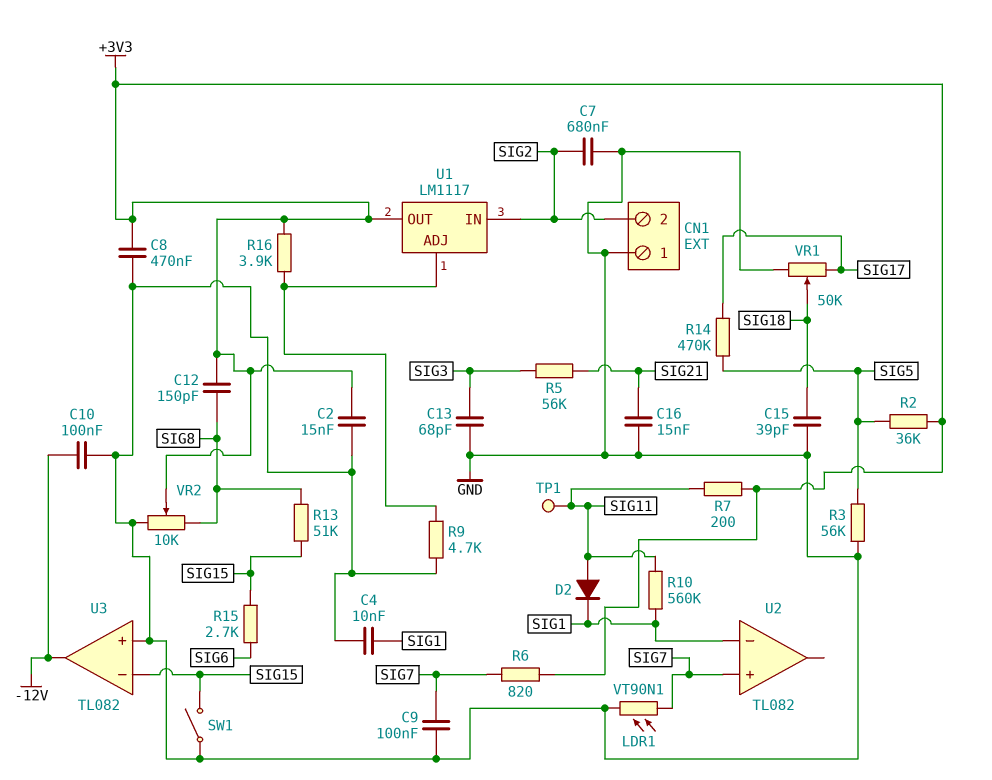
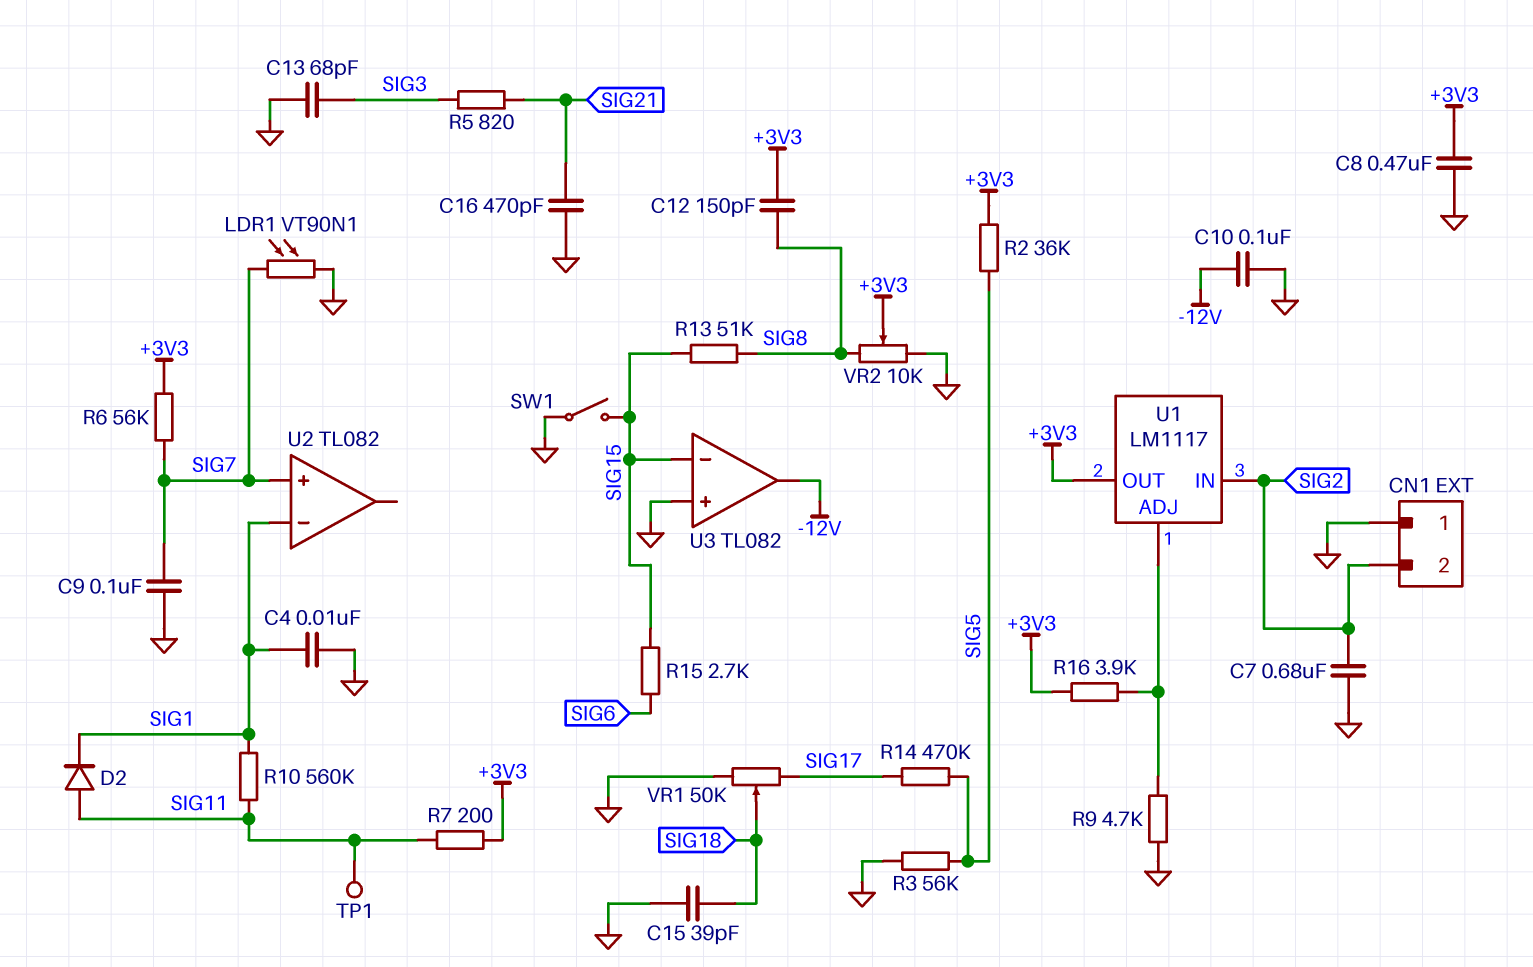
C2: 15nF (+3V3, GND) -> none
C16: 15nF (GND, SIG21) -> 470pF (GND, SIG21)
R5: 56k (SIG3, SIG21) -> 820 (SIG3, SIG21)
R6: 820 (+3V3, SIG7) -> 56k (+3V3, SIG7)

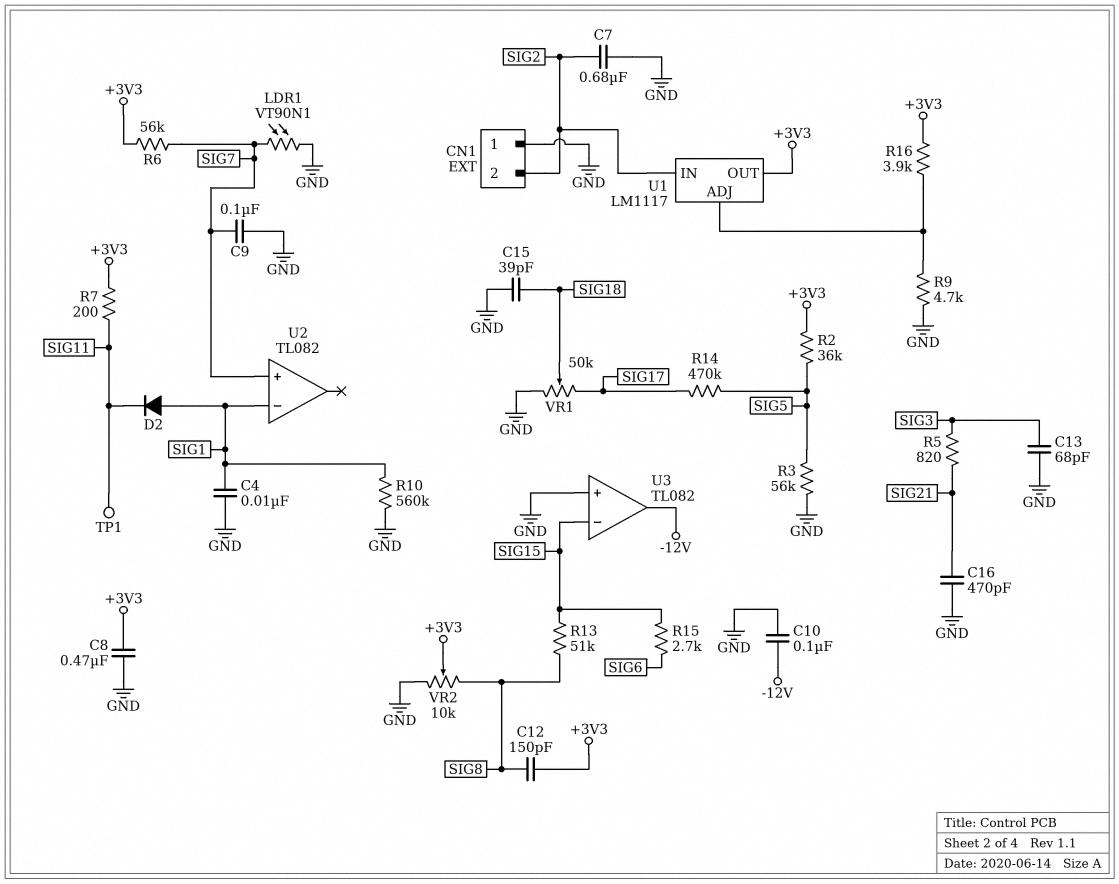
D2: diode (A SIG11, K SIG1) -> diode (A SIG1, K SIG11)
R10: 560k (SIG1, SIG11) -> 560k (GND, SIG1)
SW1: switch (GND, SIG15) -> none

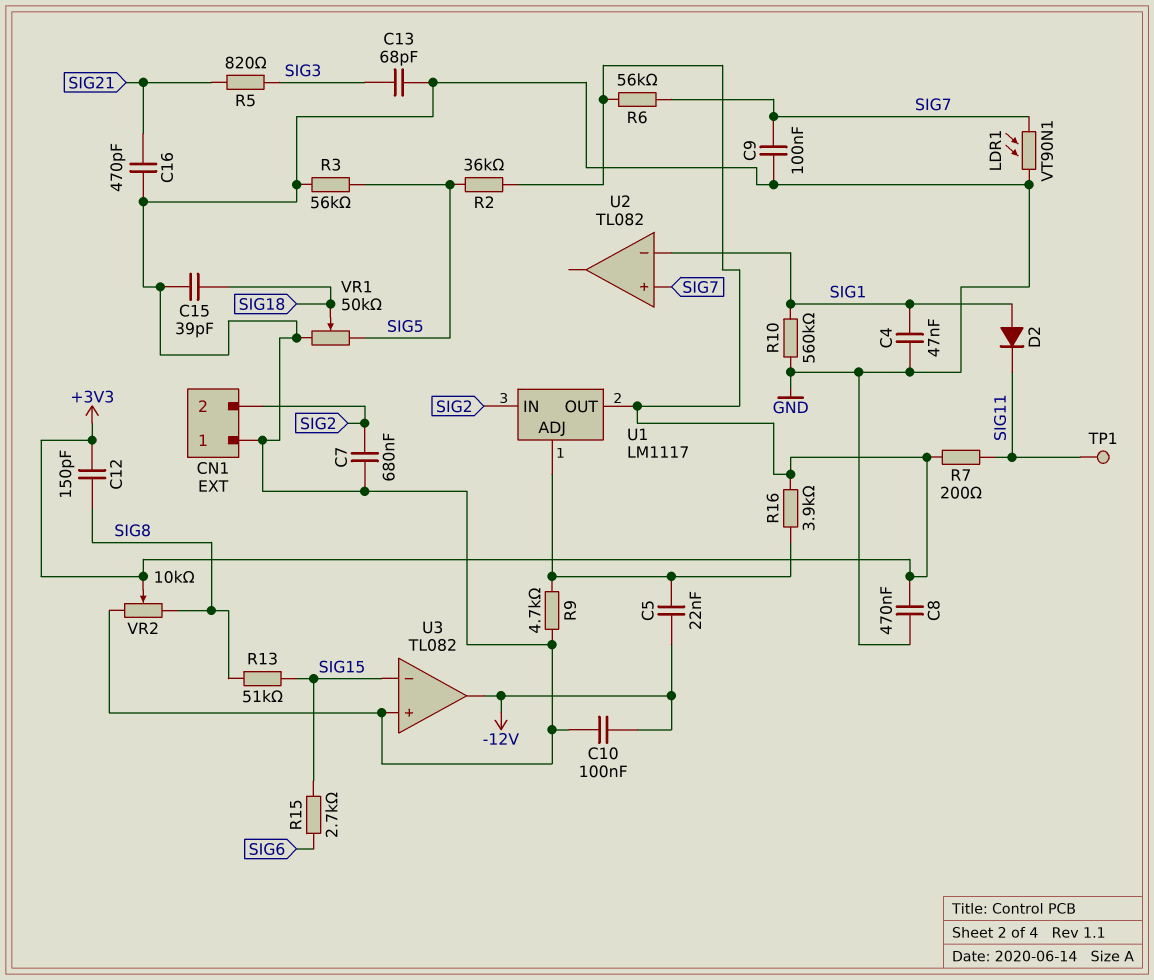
C4: 10nF (GND, SIG1) -> 47nF (GND, SIG1)
C5: none -> 22nF (-12V, U1/ADJ)
R14: 470k (SIG5, SIG17) -> none
VR1: 50k (GND, SIG17, wiper SIG18) -> 50k (GND, SIG5, wiper SIG18)

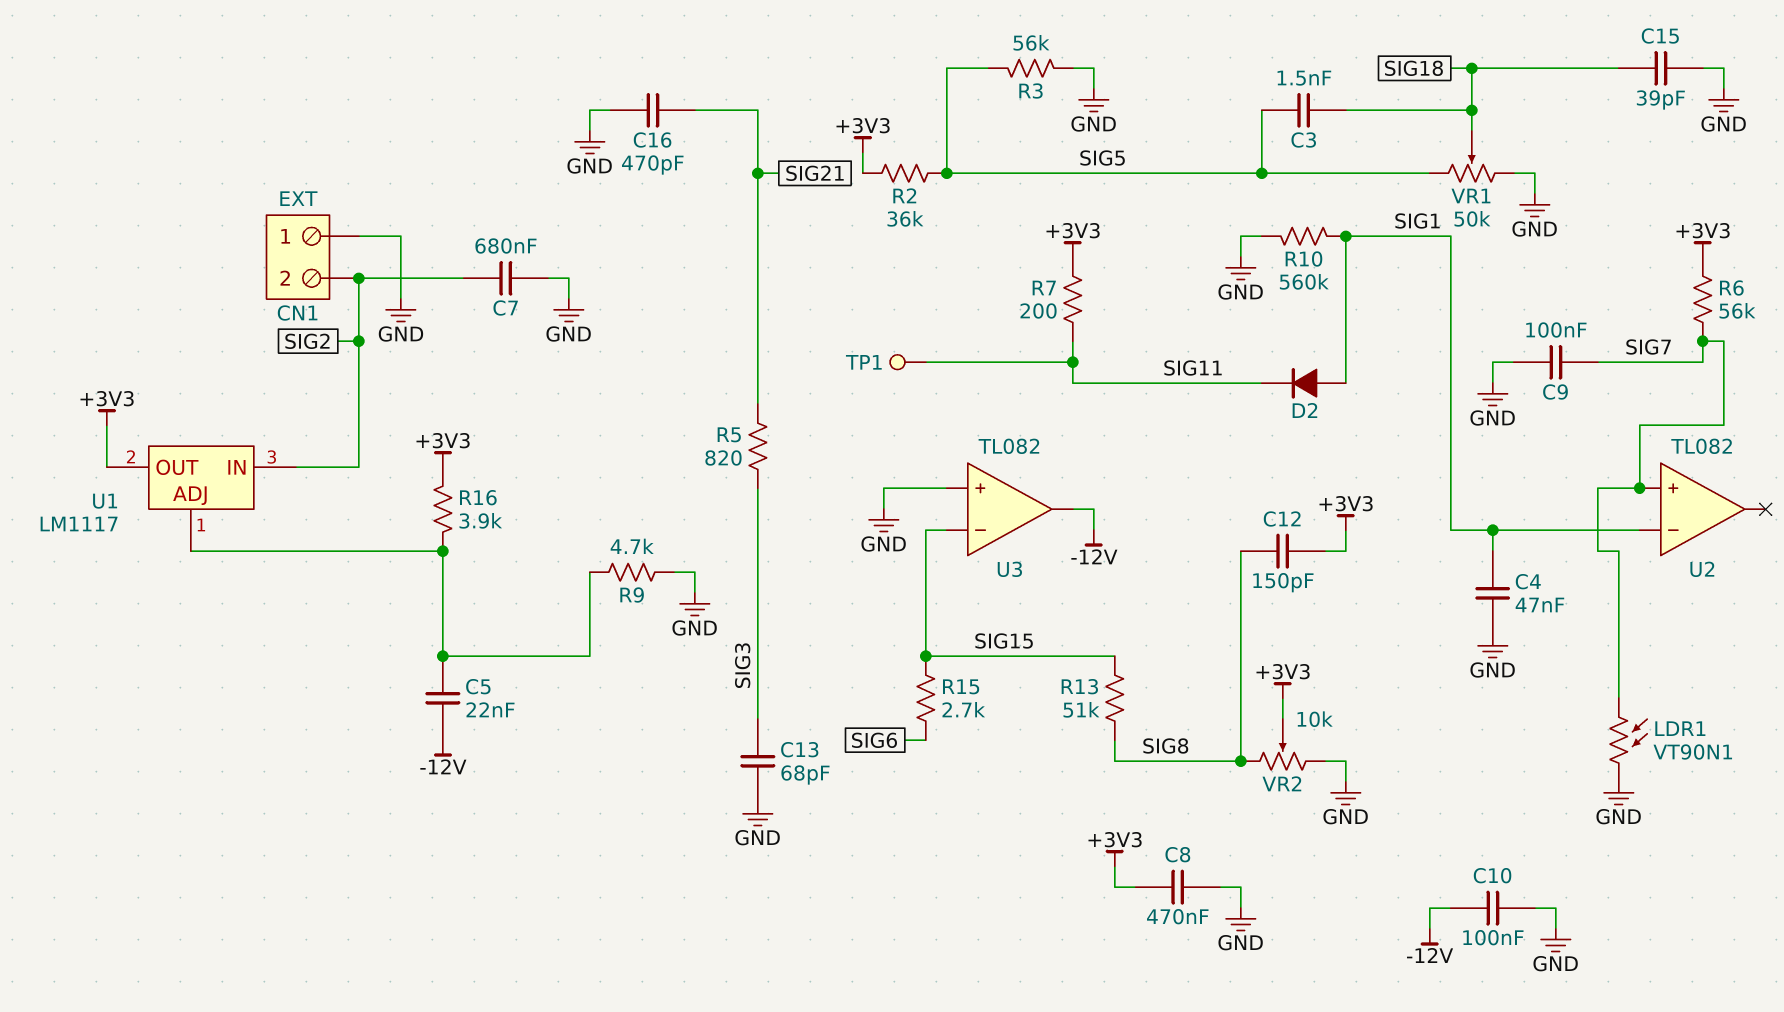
C3: none -> 1.5nF (SIG5, SIG18)

